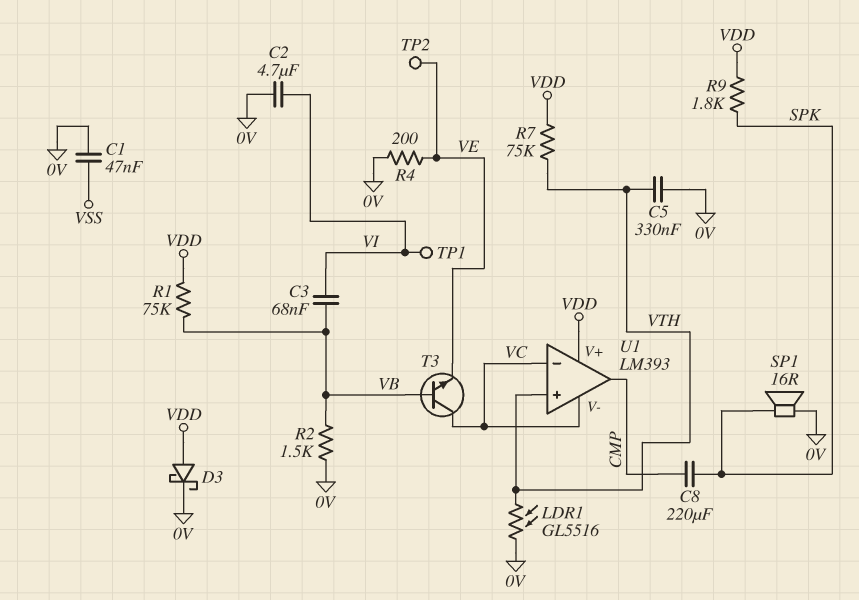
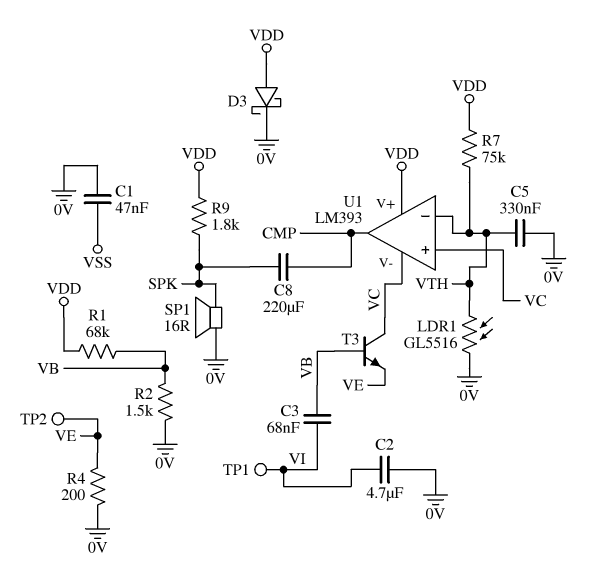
R1: 75k (VB, VDD) -> 68k (VB, VDD)
U1 pin in+: VTH -> VC
U1 pin in-: VC -> VTH

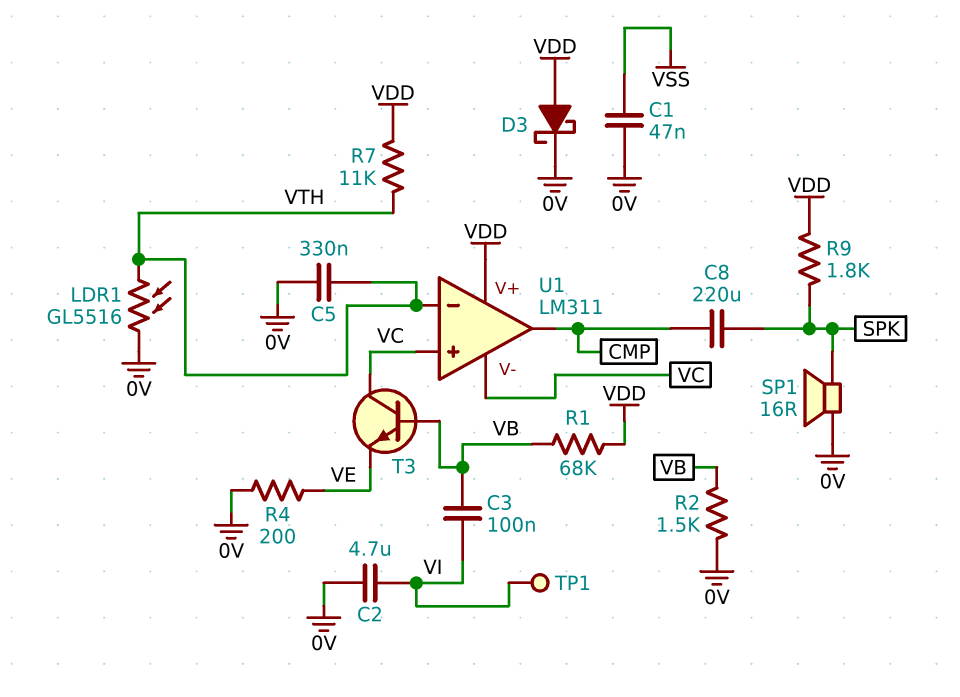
C3: 68nF (VB, VI) -> 100nF (VB, VI)
R7: 75k (VDD, VTH) -> 11k (VDD, VTH)
TP2: test point (VE) -> none
U1: LM393 -> LM311

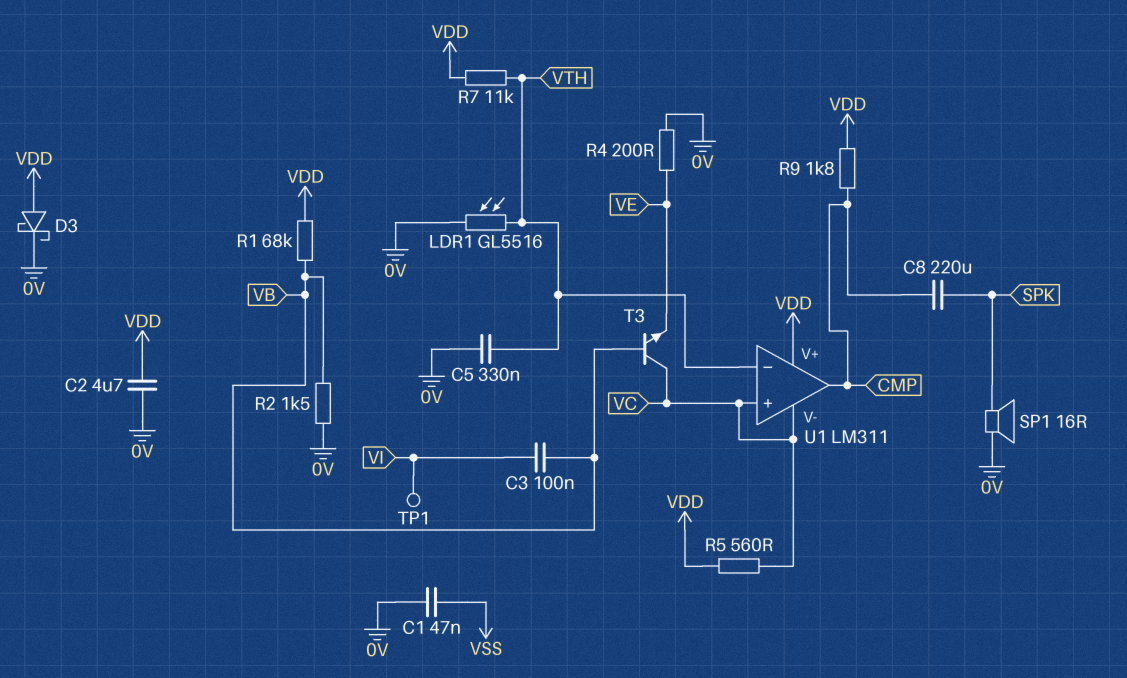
C2: 4.7uF (0V, VI) -> 4.7uF (0V, VDD)
R5: none -> 560 (VC, VDD)
R9: 1.8k (SPK, VDD) -> 1.8k (CMP, VDD)

